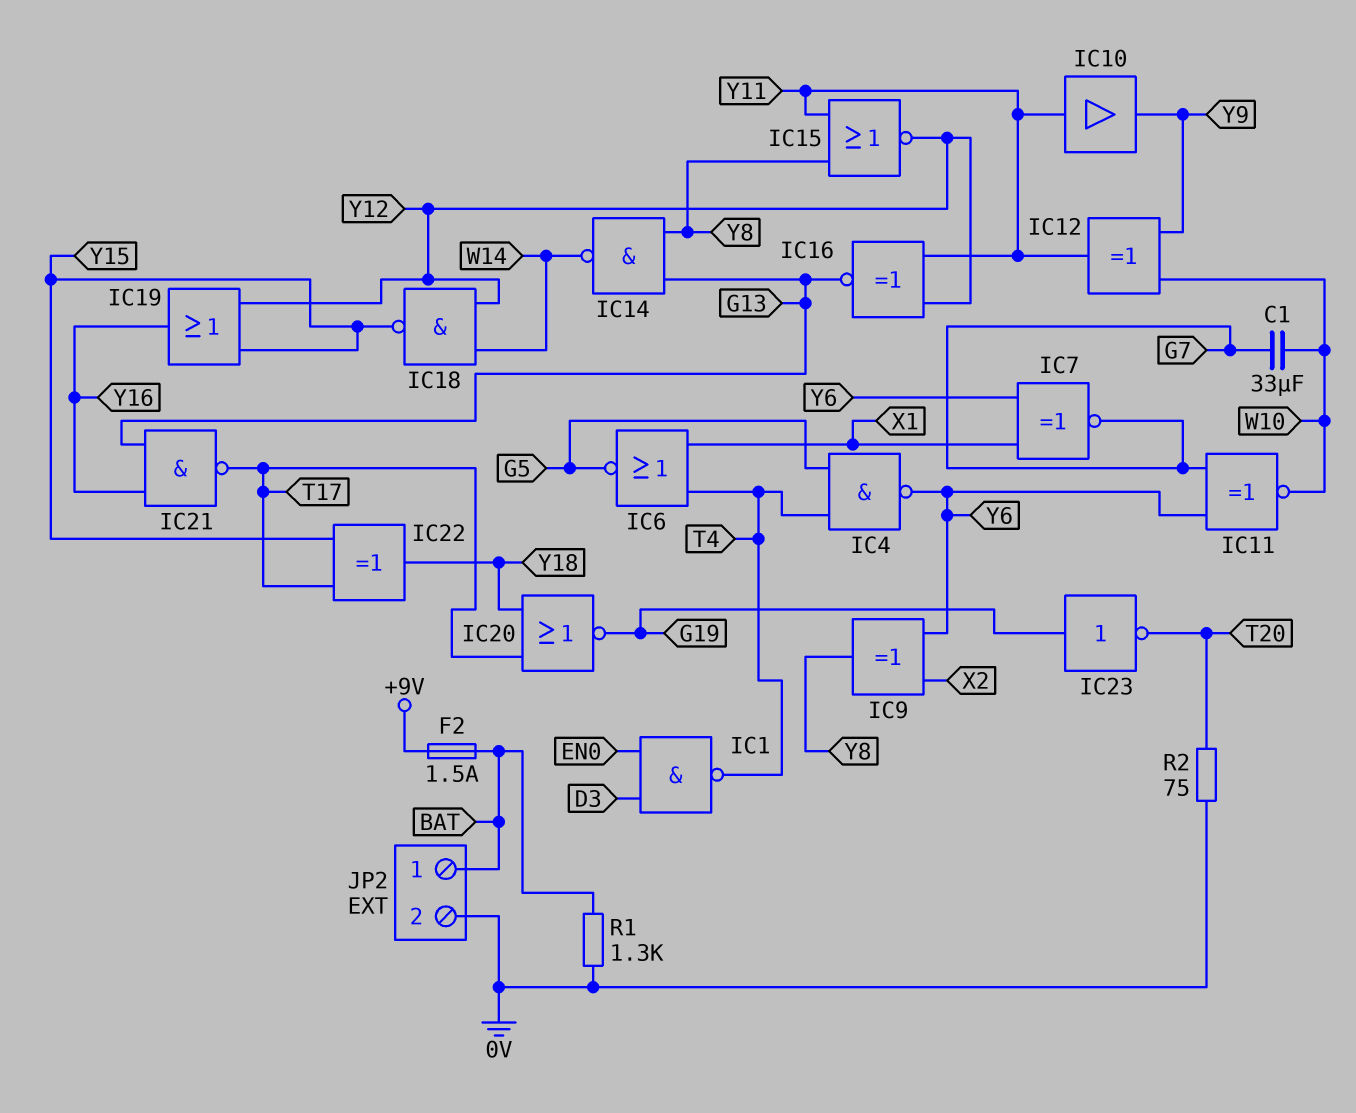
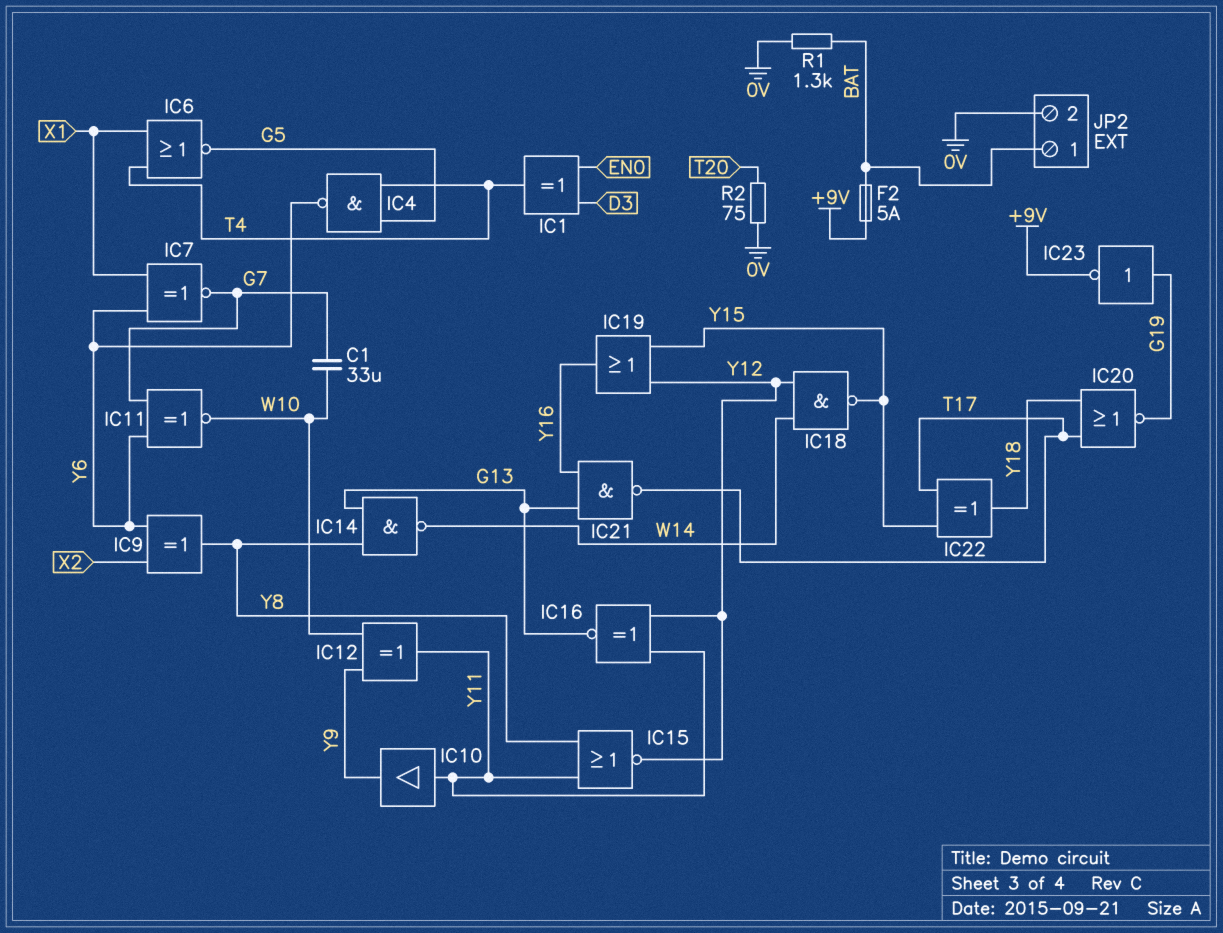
F2: 1.5A (+9V, BAT) -> 5A (+9V, BAT)
IC1: NAND (in D3, in EN0, out T4) -> XOR (in D3, in EN0, out T4)
IC23: NOT (in G19, out T20) -> NOT (in G19, out +9V)

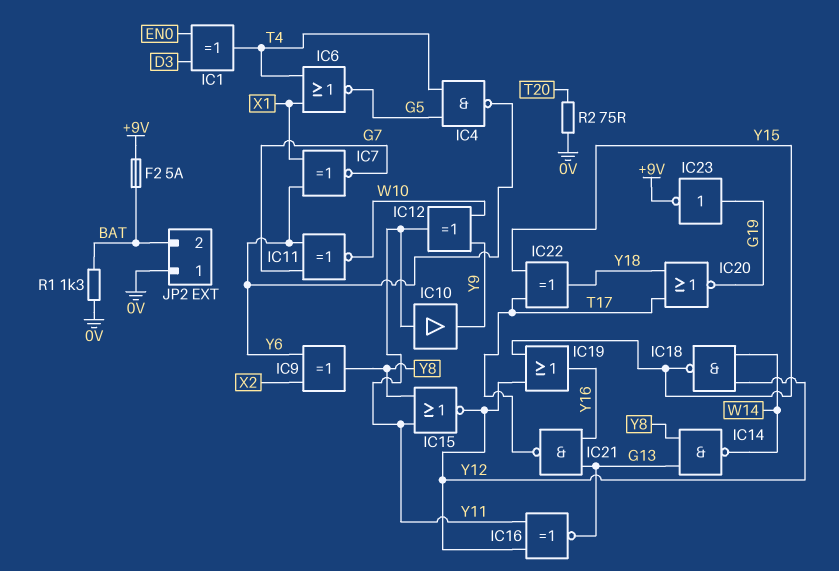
C1: 33uF (G7, W10) -> none
JP2 pin 1: BAT -> 0V
JP2 pin 2: 0V -> BAT

